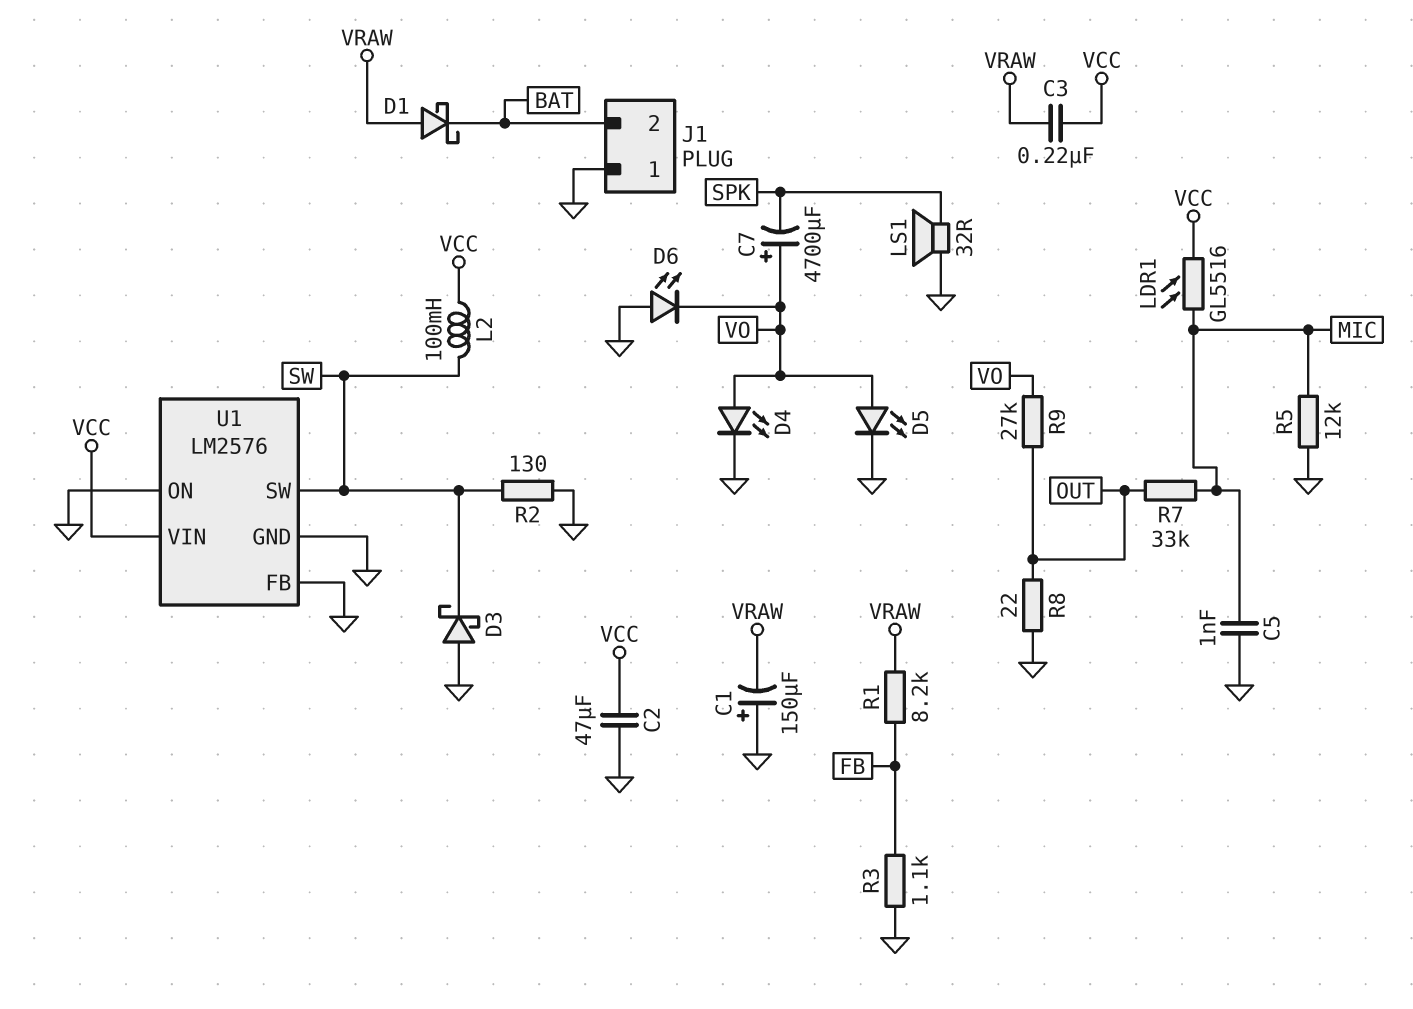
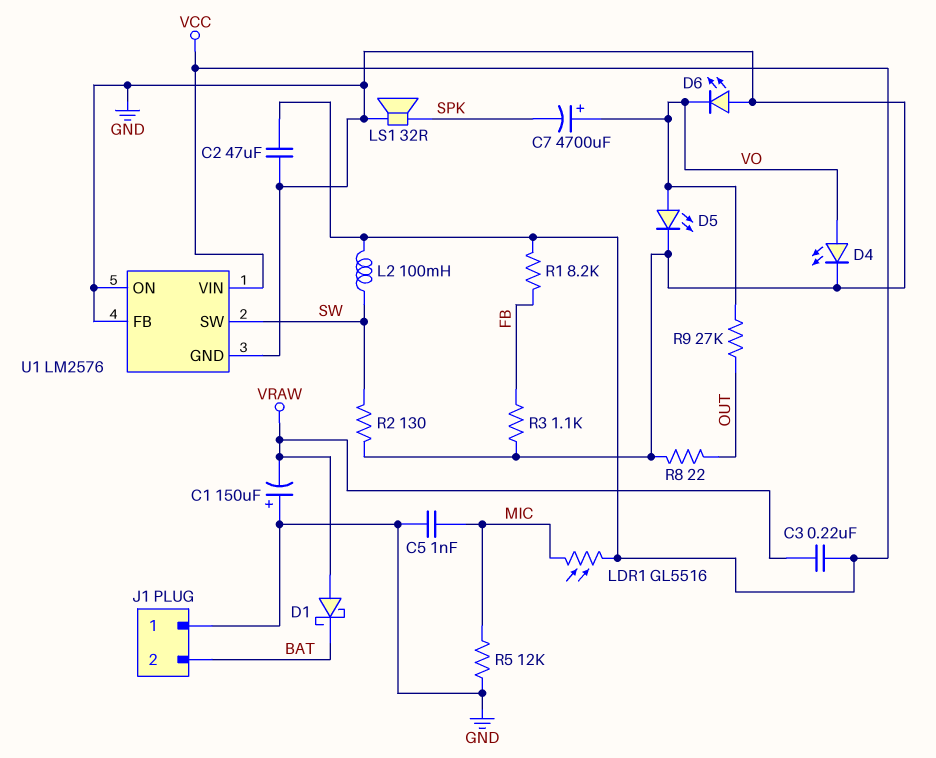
D3: schottky (A GND, K SW) -> none
R1: 8.2k (FB, VRAW) -> 8.2k (FB, VCC)
R7: 33k (MIC, OUT) -> none

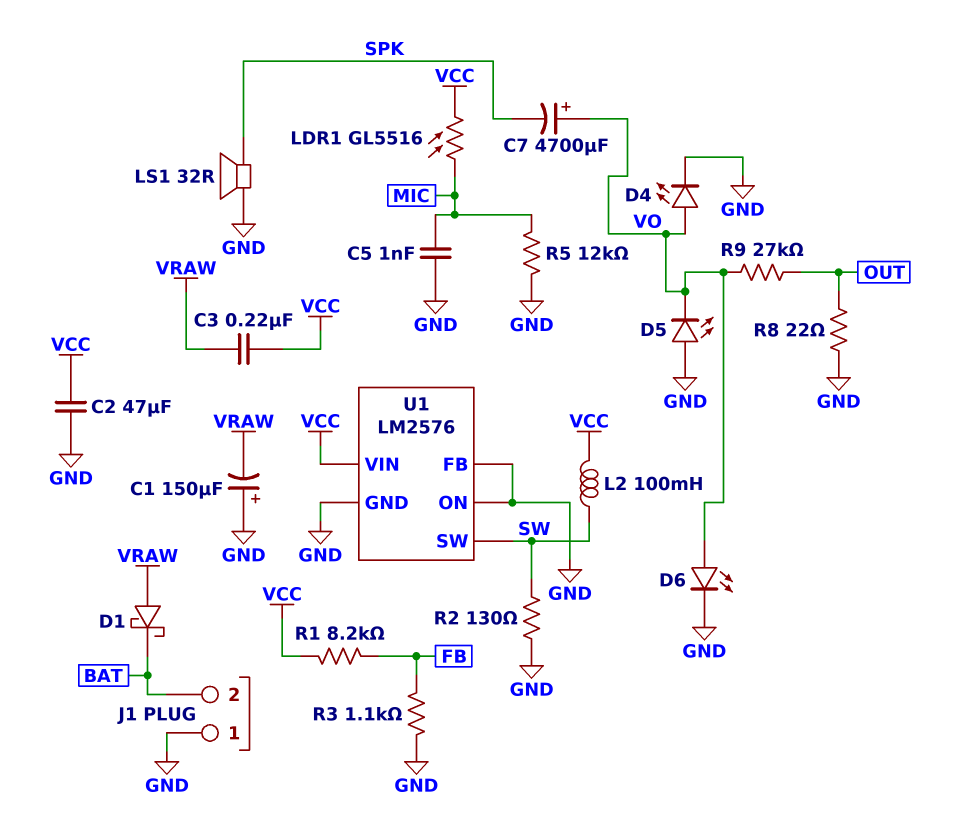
D5: LED (A VO, K GND) -> LED (A GND, K VO)
D6: LED (A GND, K VO) -> LED (A VO, K GND)

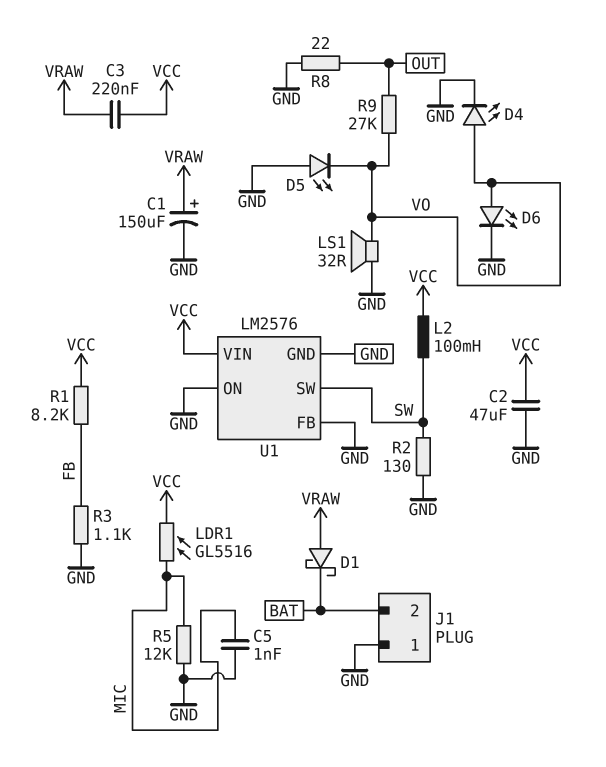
C1: 150uF (plus GND, minus VRAW) -> 150uF (plus VRAW, minus GND)
C7: 4700uF (plus VO, minus SPK) -> none
LS1: speaker 32R (GND, SPK) -> speaker 32R (GND, VO)

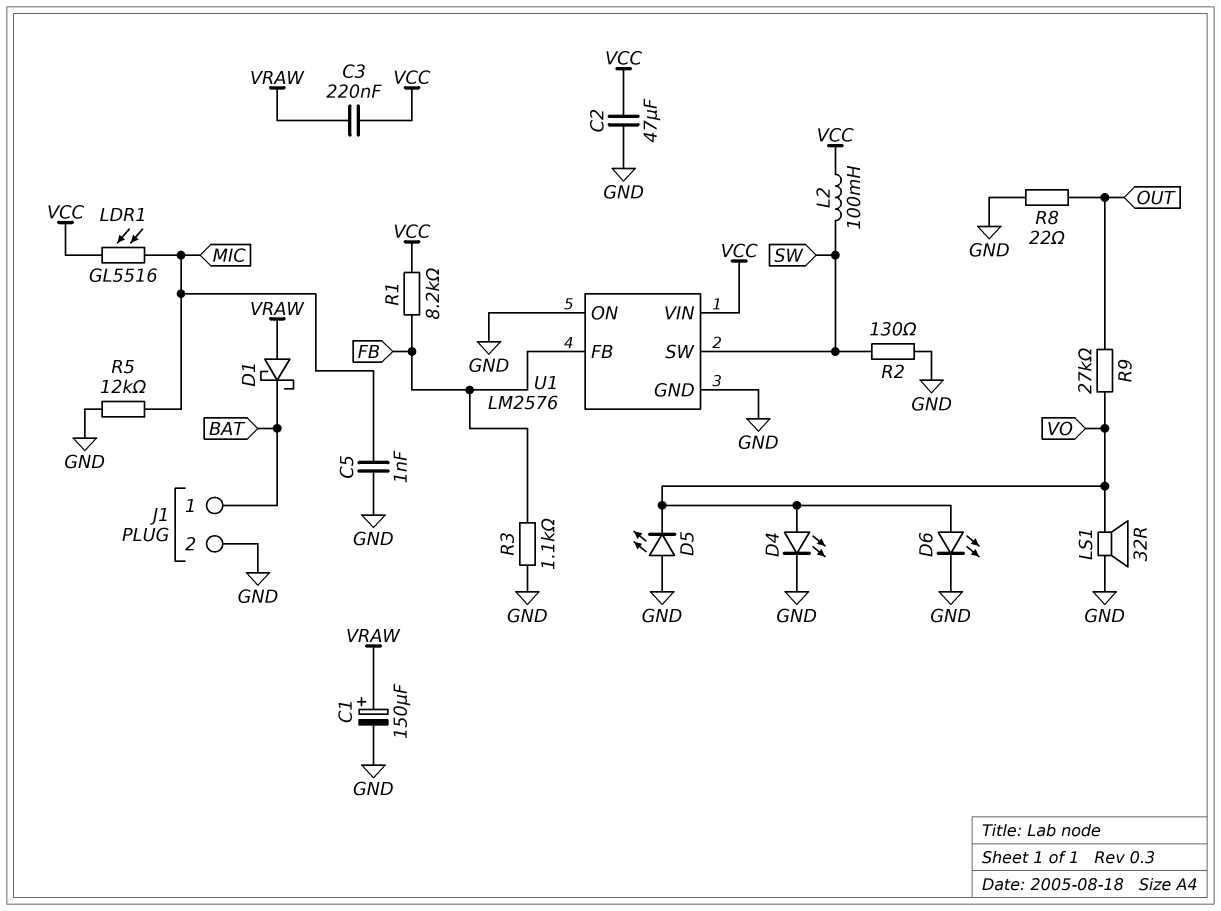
J1 pin 1: GND -> BAT
J1 pin 2: BAT -> GND
U1 pin FB: GND -> FB

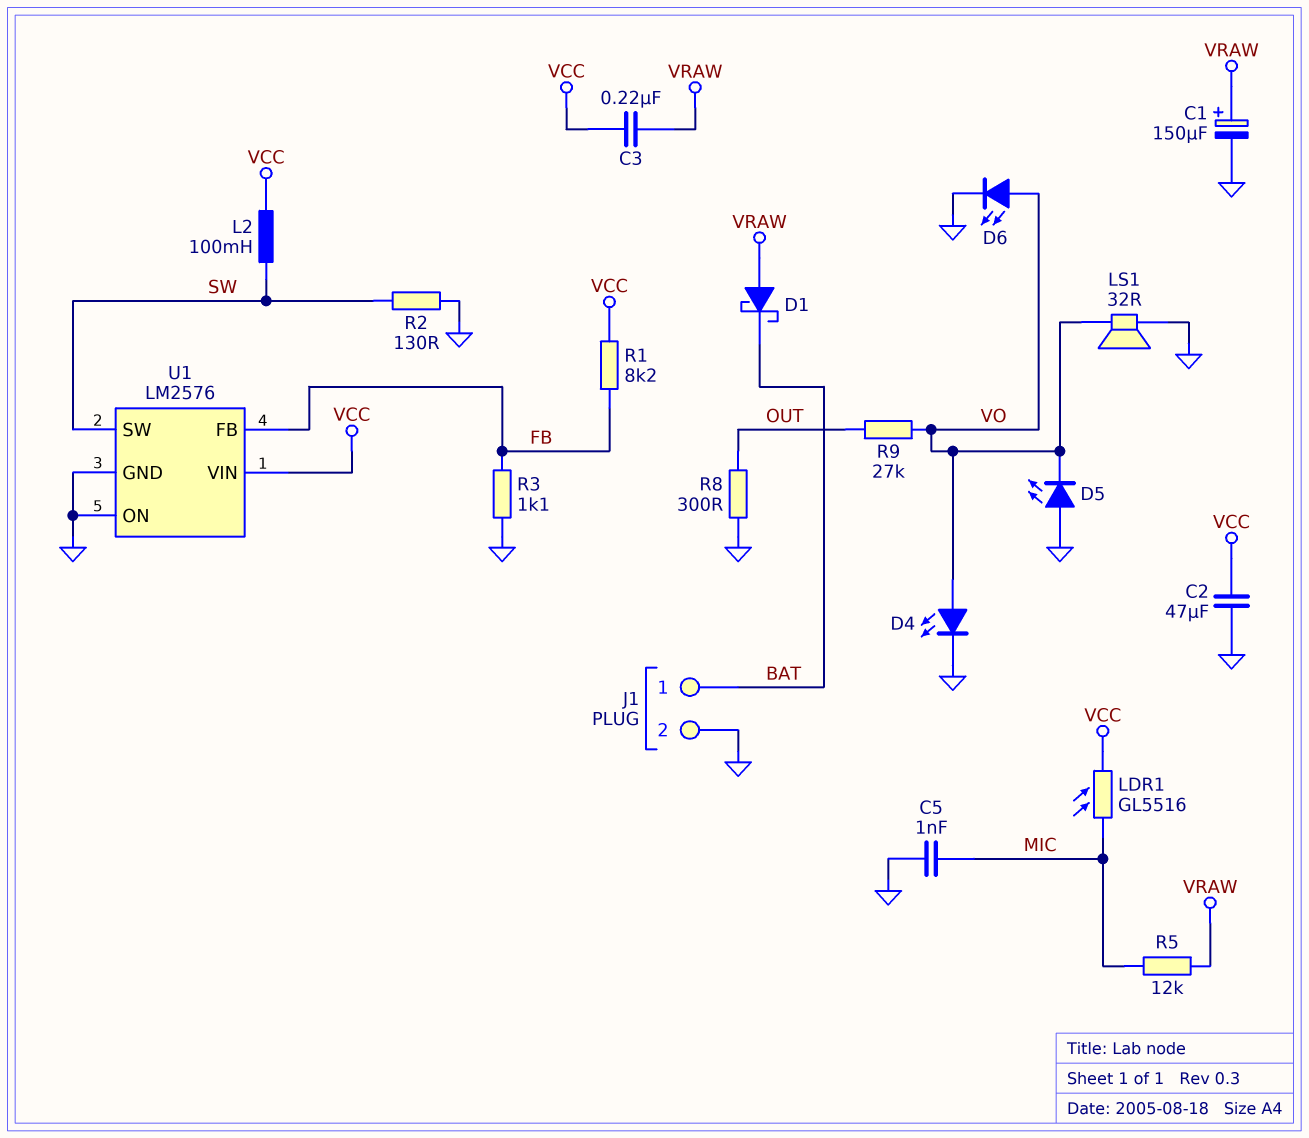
R5: 12k (GND, MIC) -> 12k (MIC, VRAW)
R8: 22 (GND, OUT) -> 300 (GND, OUT)

